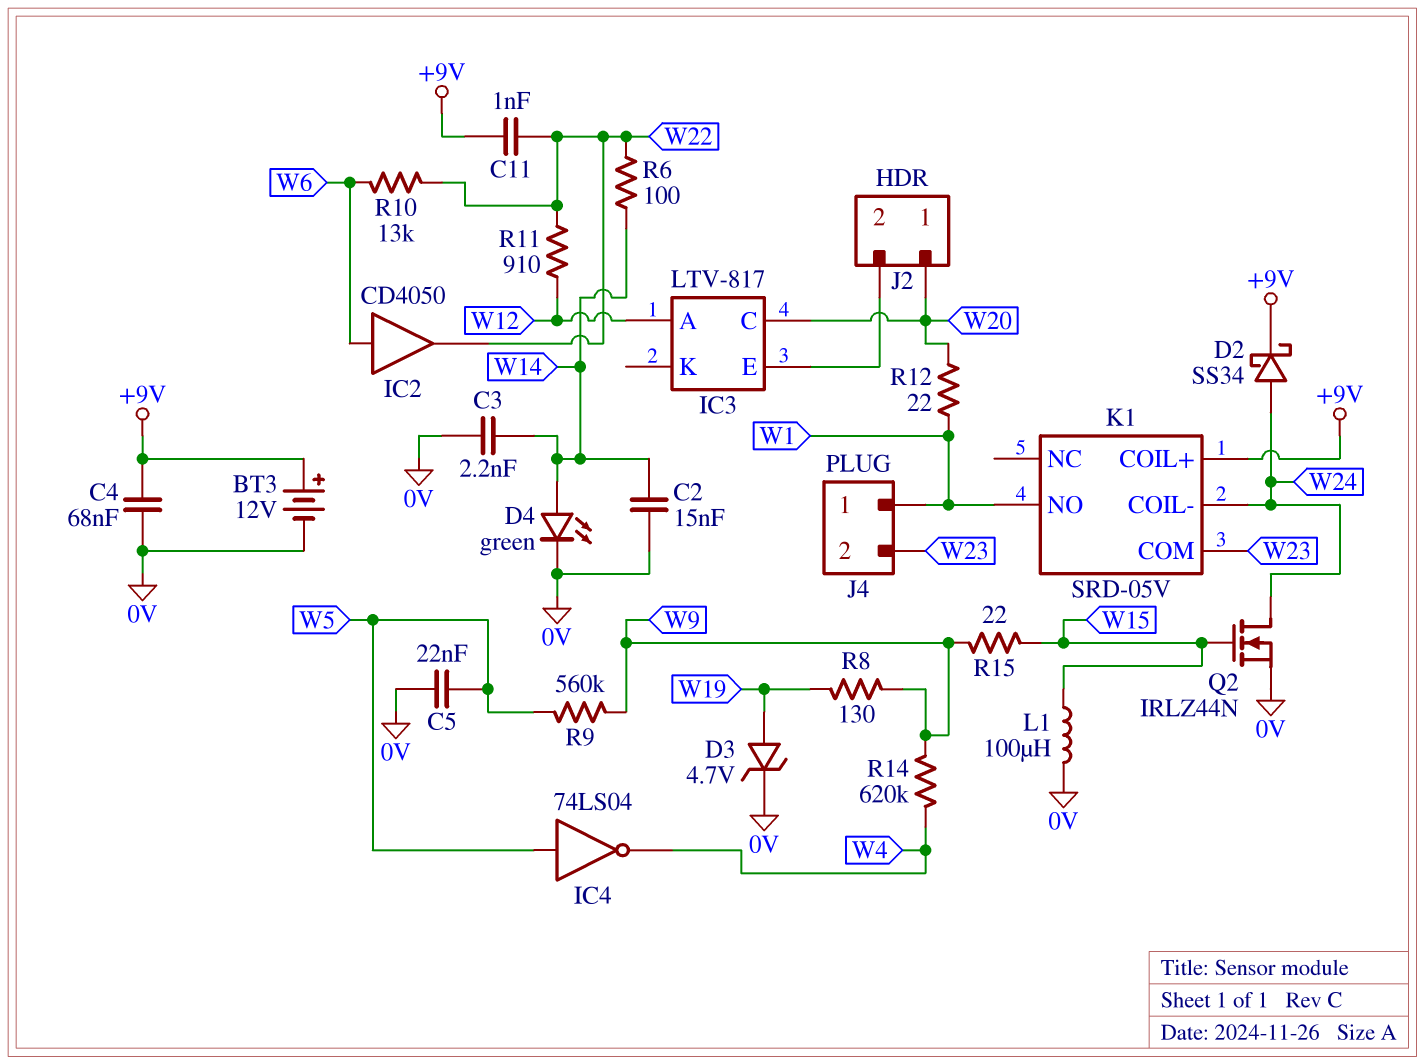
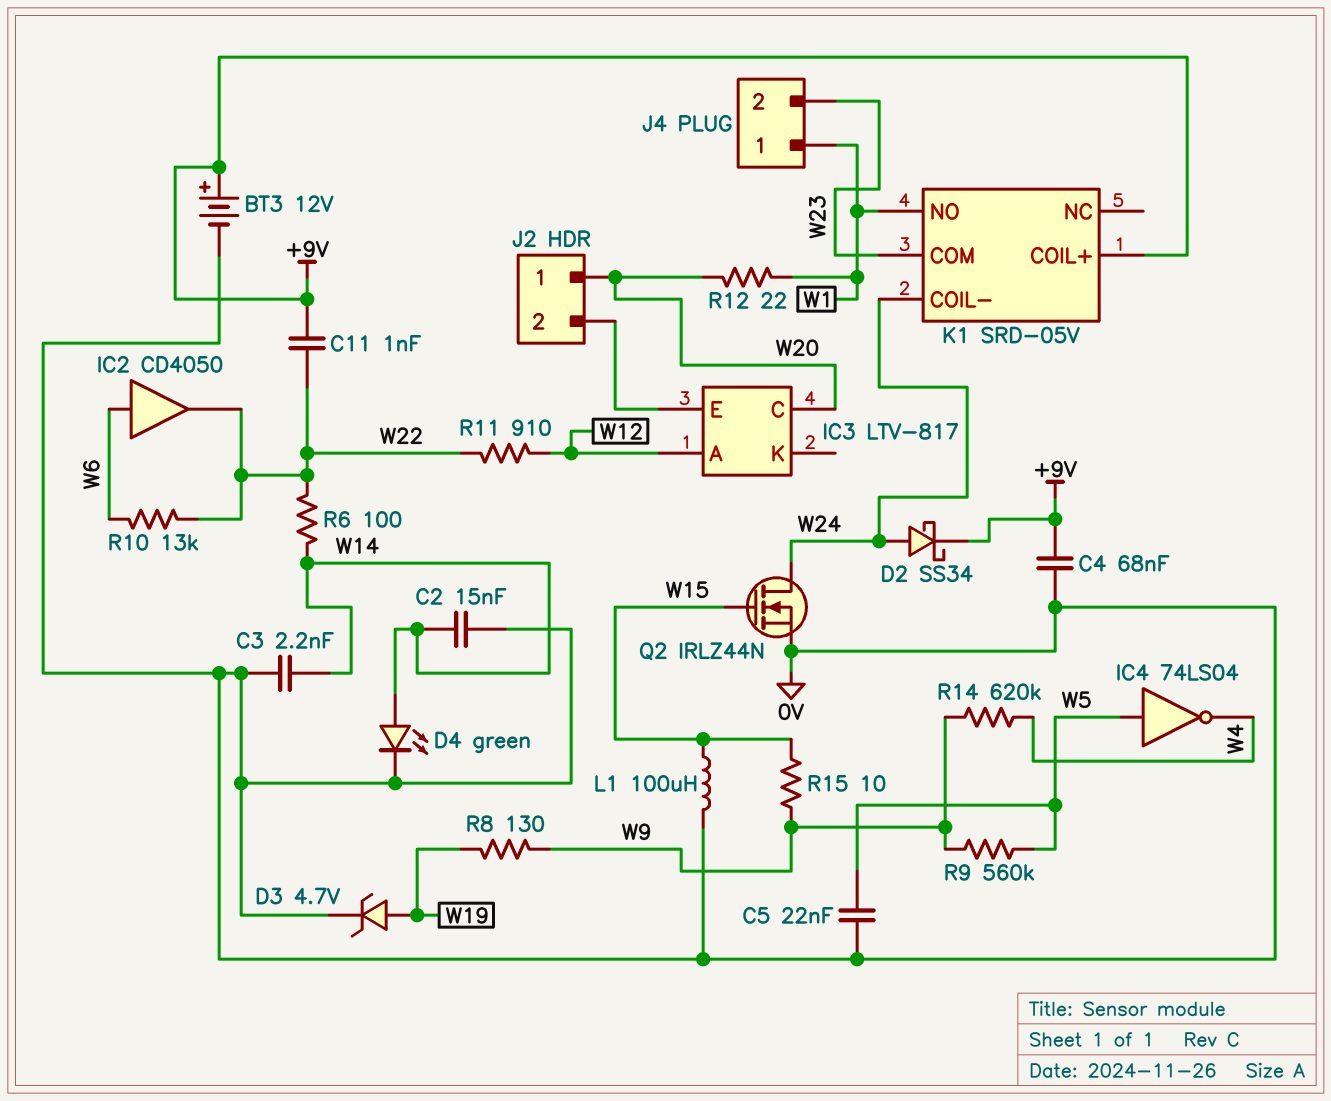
R15: 22 (W9, W15) -> 10 (W9, W15)

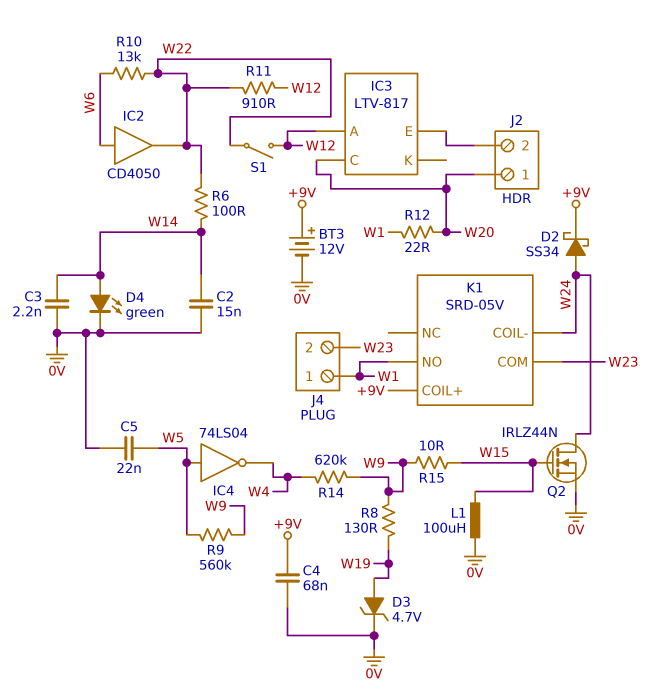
C11: 1nF (+9V, W22) -> none
S1: none -> switch (W12, W22)

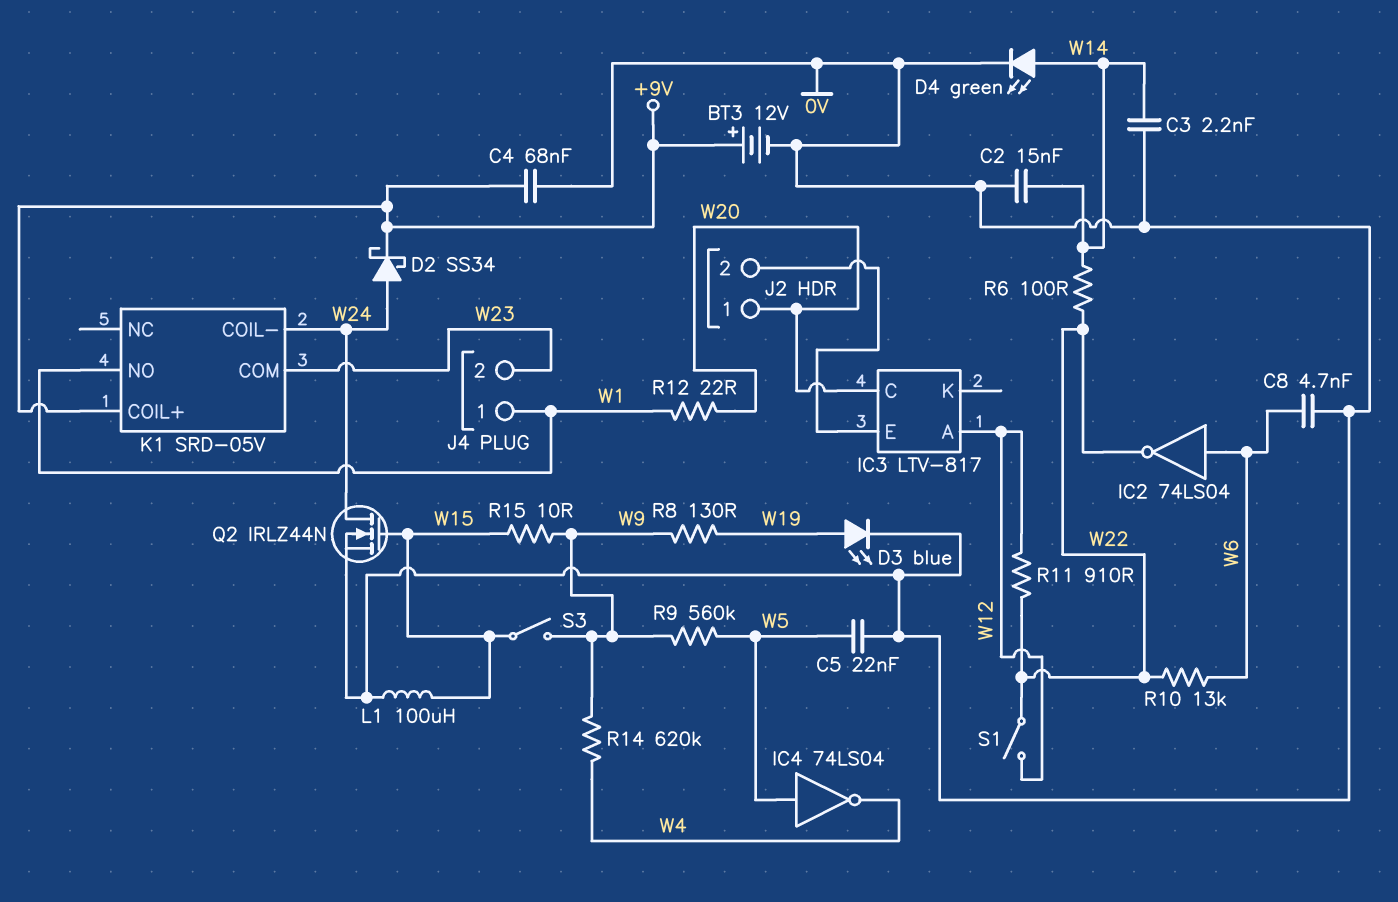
C8: none -> 4.7nF (0V, W6)
D3: zener 4.7V (A W19, K 0V) -> LED blue (A W19, K 0V)
IC2: buffer CD4050 (in W6, out W22) -> NOT 74LS04 (in W6, out W22)
S3: none -> switch (W9, W15)

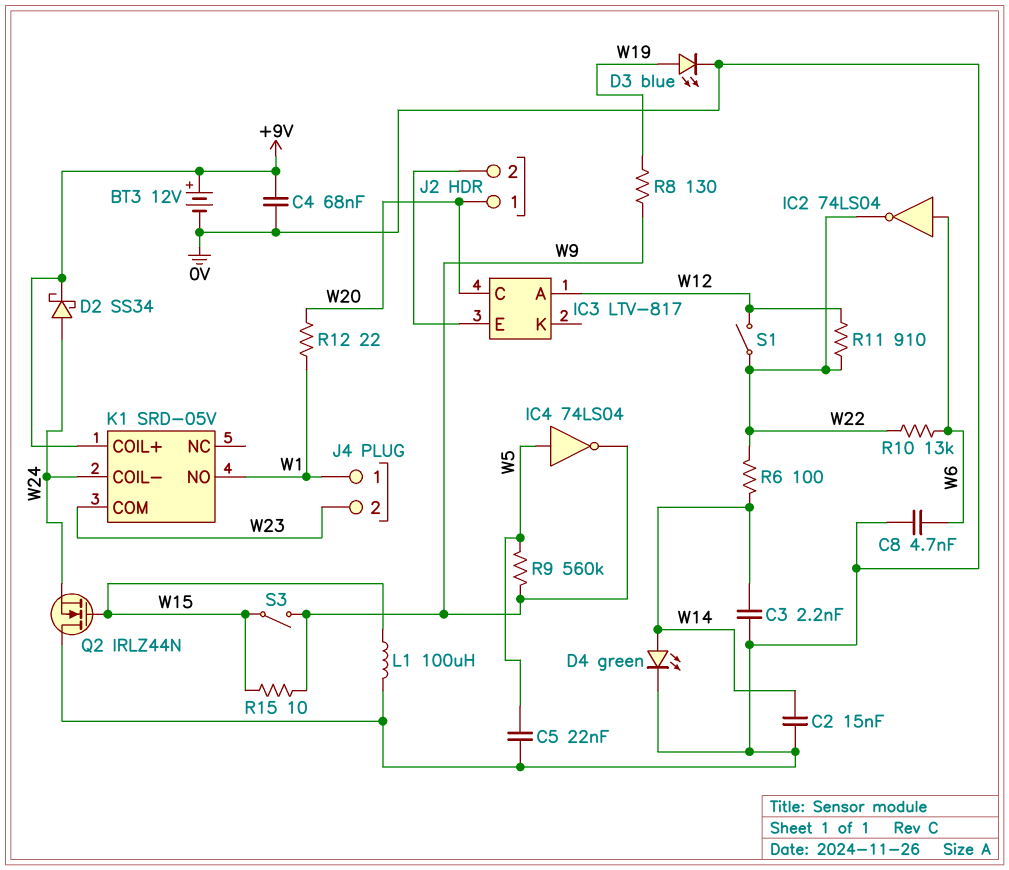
IC4: NOT 74LS04 (in W5, out W4) -> NOT 74LS04 (in W5, out W9)
Q2: NMOS IRLZ44N (G W15, D W24, S 0V) -> NMOS IRLZ44N (G W15, D 0V, S W24)
R14: 620k (W4, W9) -> none

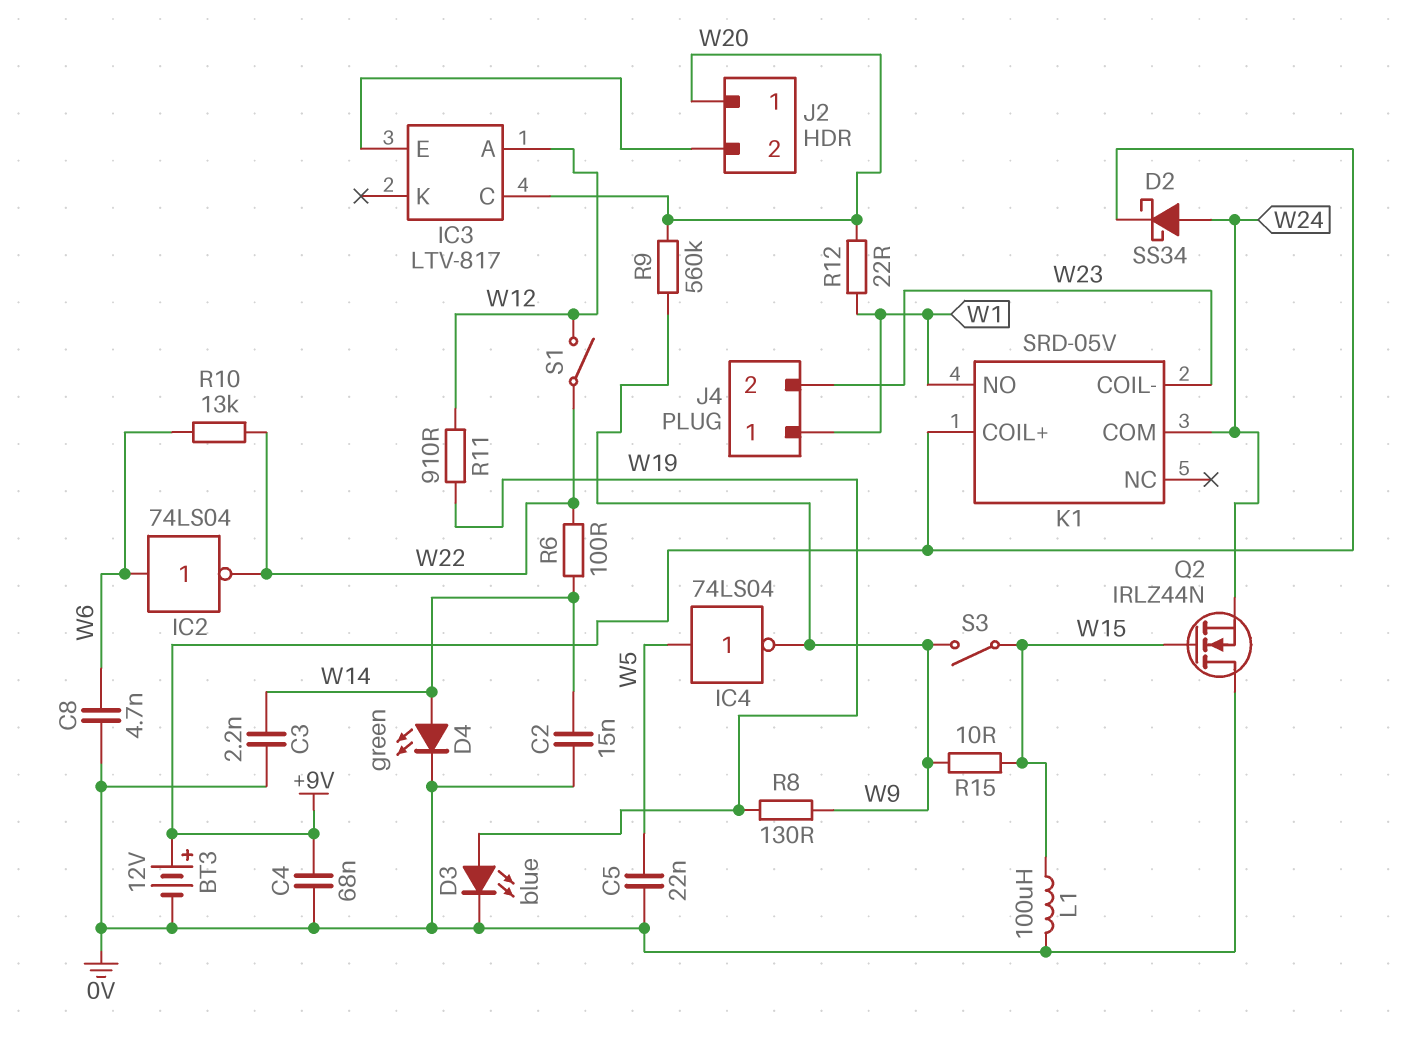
K1 pin COIL-: W24 -> W23
K1 pin COM: W23 -> W24
R9: 560k (W5, W9) -> 560k (W9, W20)
R11: 910 (W12, W22) -> 910 (W12, W19)

